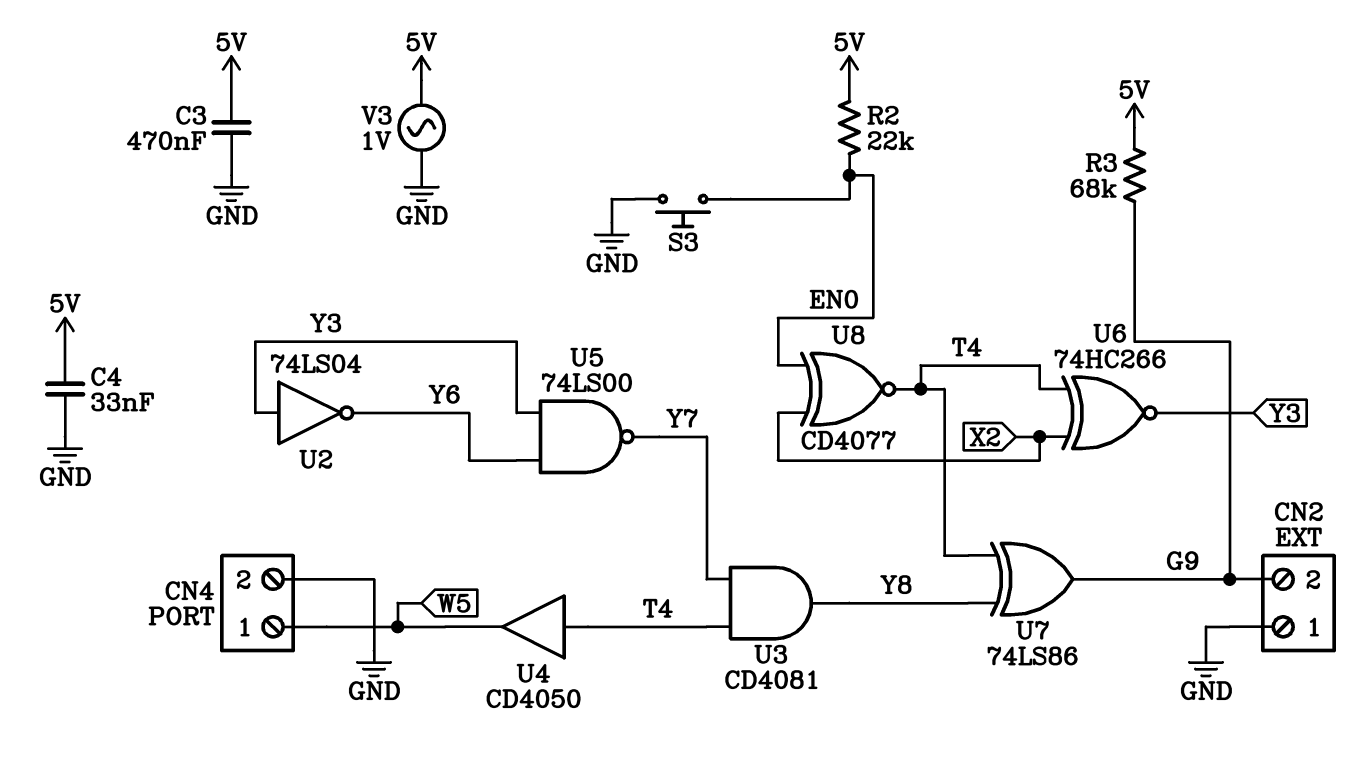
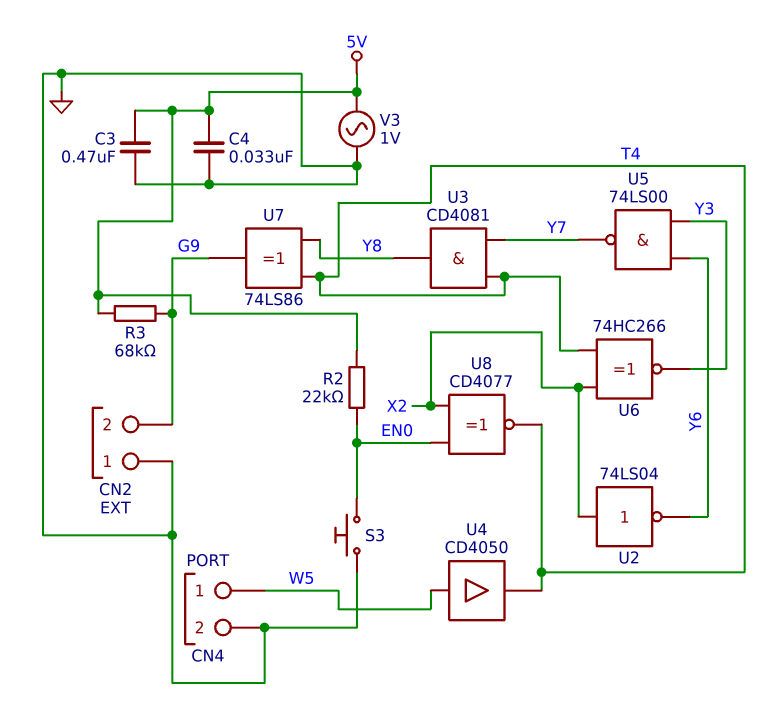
U2: NOT 74LS04 (in Y3, out Y6) -> NOT 74LS04 (in X2, out Y6)
U4: buffer CD4050 (in T4, out W5) -> buffer CD4050 (in W5, out T4)

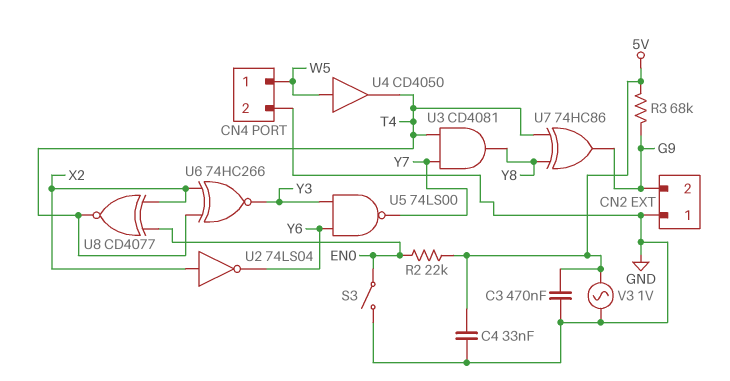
S3: button (EN0, GND) -> switch (EN0, GND)
U7: XOR 74LS86 (in T4, in Y8, out G9) -> XOR 74HC86 (in T4, in Y8, out G9)

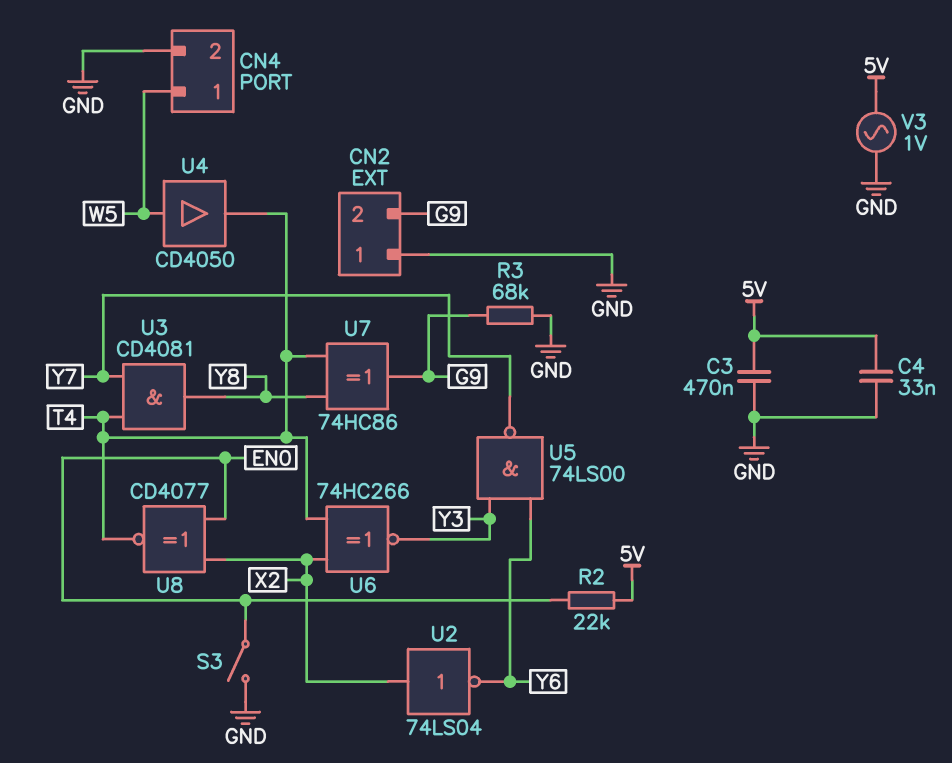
R3: 68k (5V, G9) -> 68k (G9, GND)

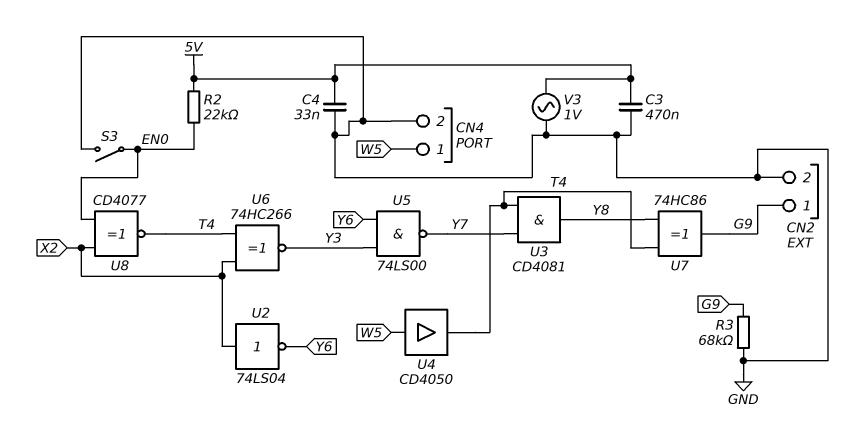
CN2 pin 1: GND -> G9
CN2 pin 2: G9 -> GND

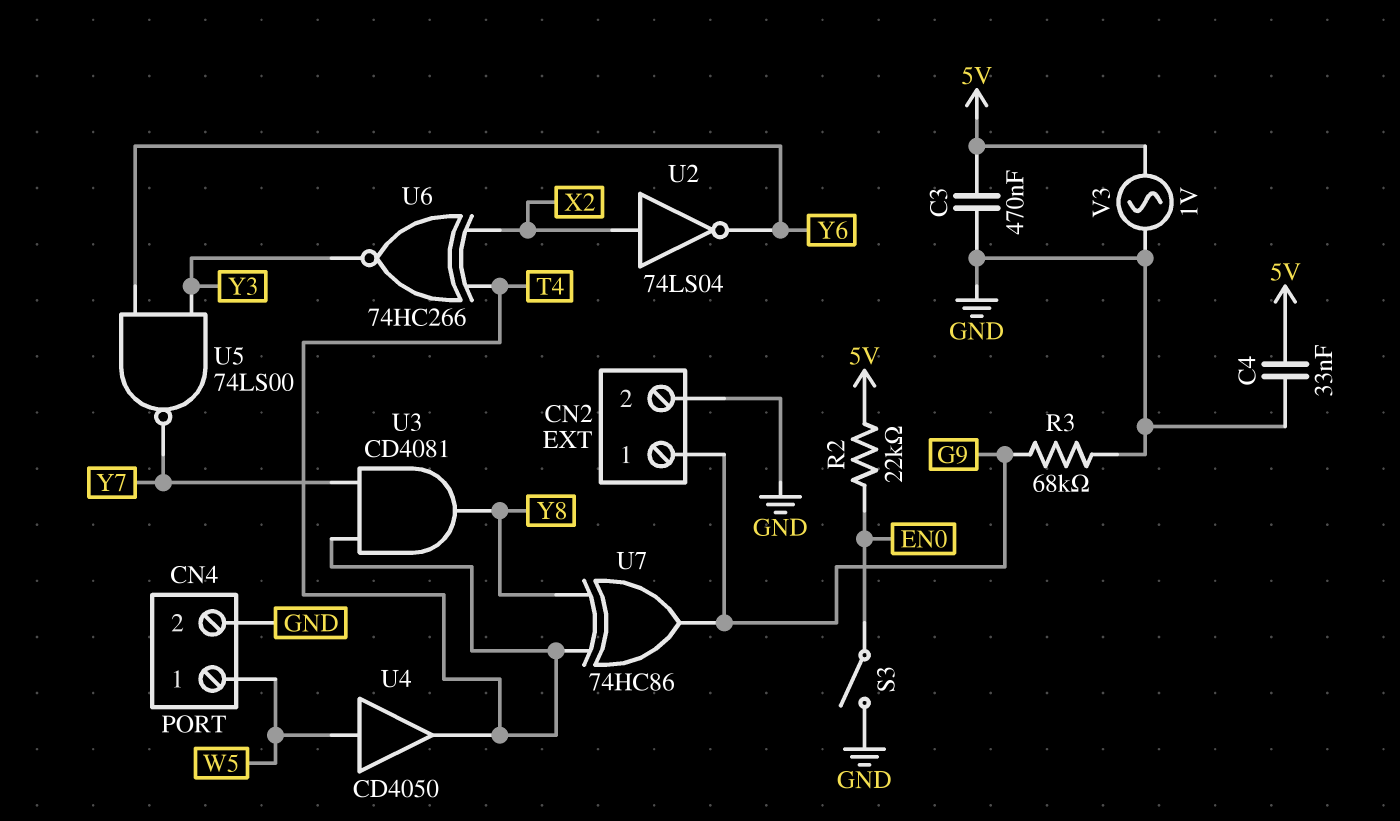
U8: XNOR CD4077 (in EN0, in X2, out T4) -> none

